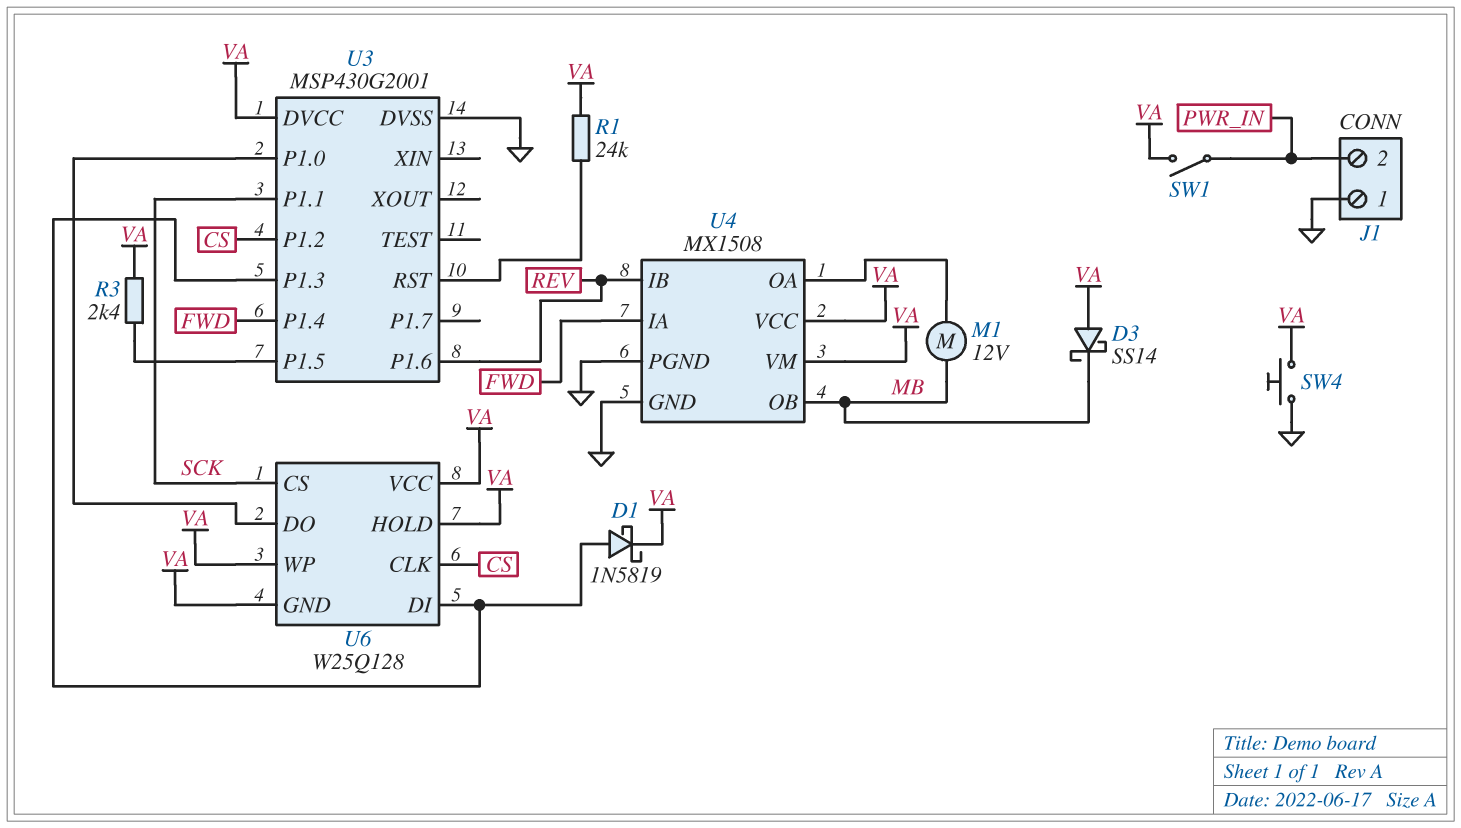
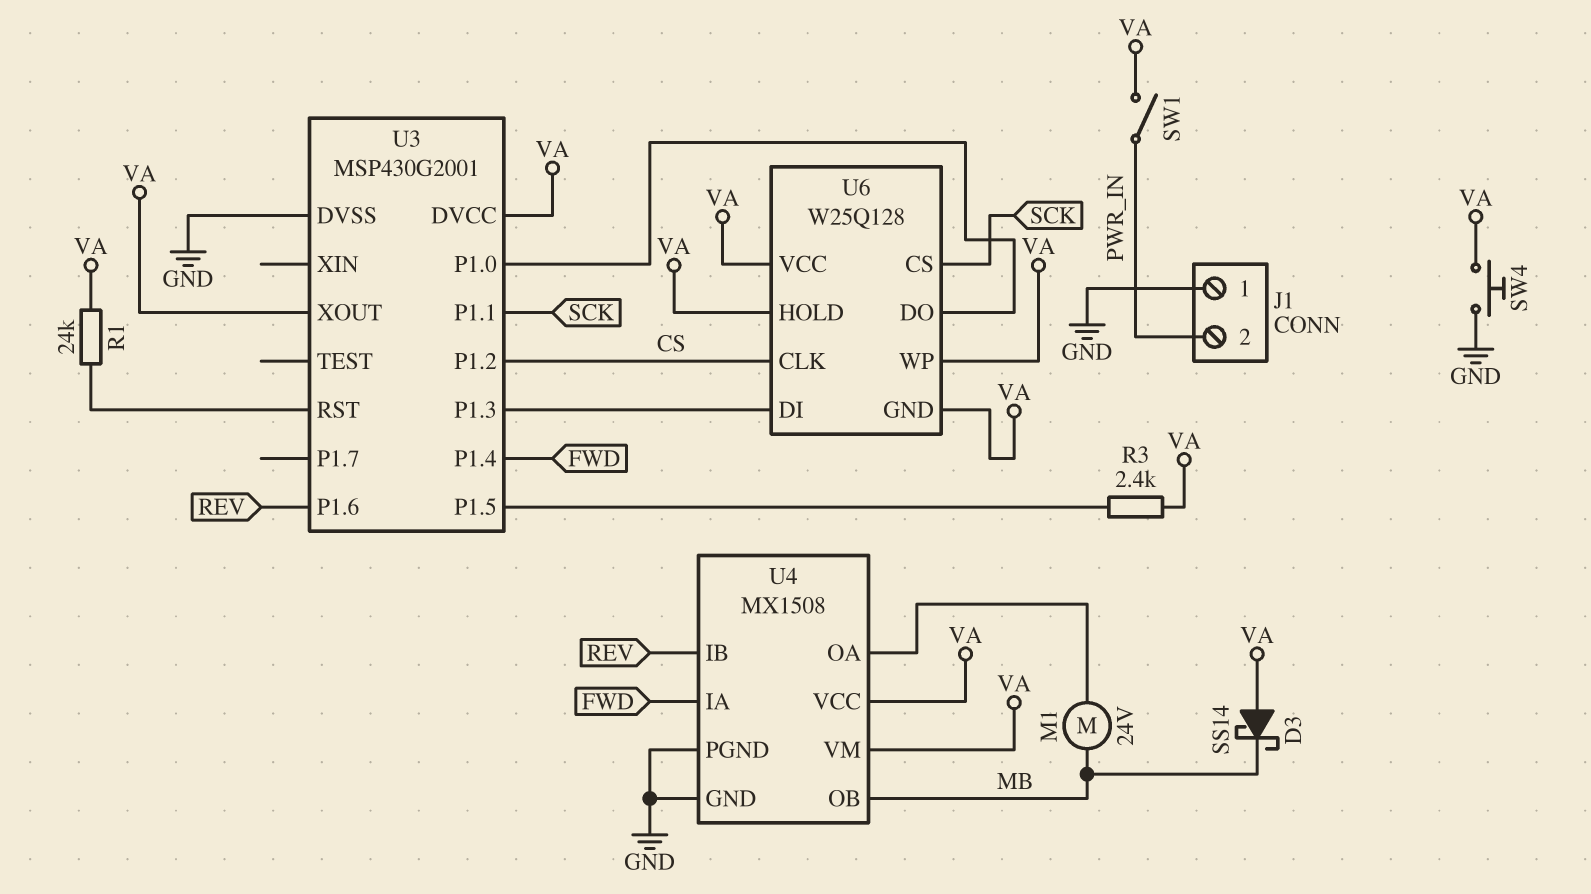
D1: schottky 1N5819 (A U3/P1.3, K VA) -> none
M1: motor 12V (MB, U4/OA) -> motor 24V (MB, U4/OA)
U3 pin XOUT: none -> VA

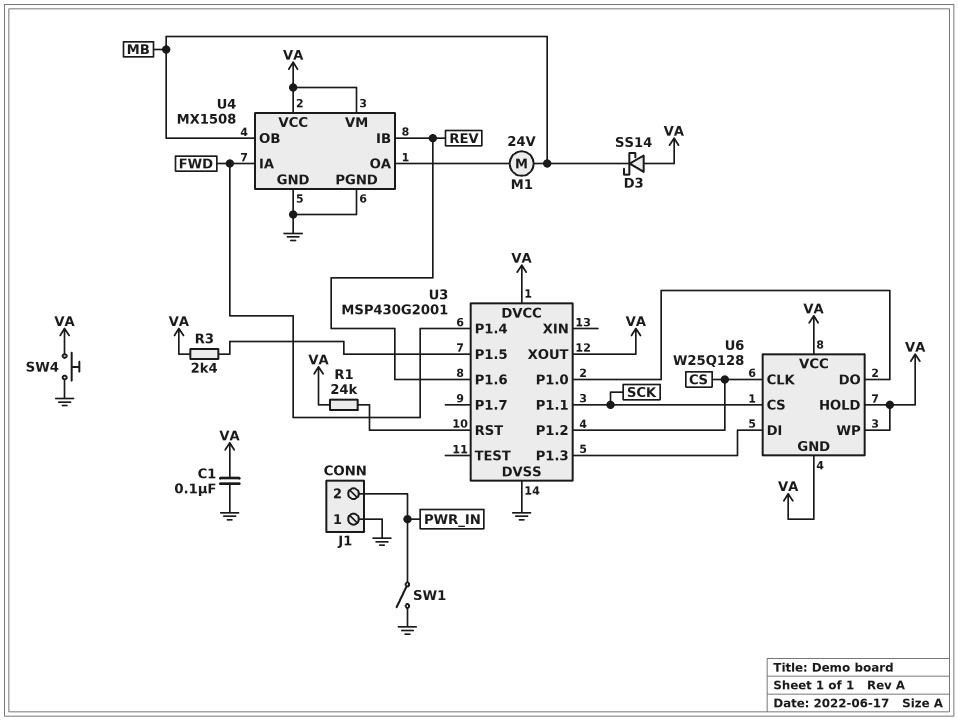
C1: none -> 100nF (GND, VA)
SW1: switch (PWR_IN, VA) -> switch (GND, PWR_IN)

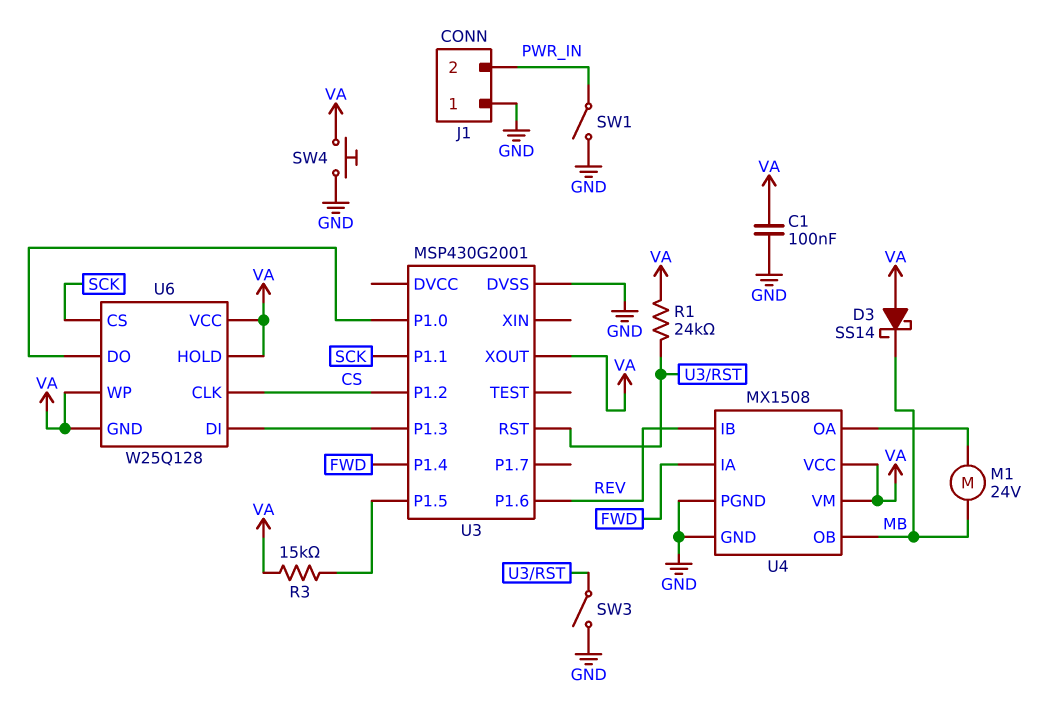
R3: 2.4k (U3/P1.5, VA) -> 15k (U3/P1.5, VA)
SW3: none -> switch (GND, U3/RST)
U3 pin DVCC: VA -> none

